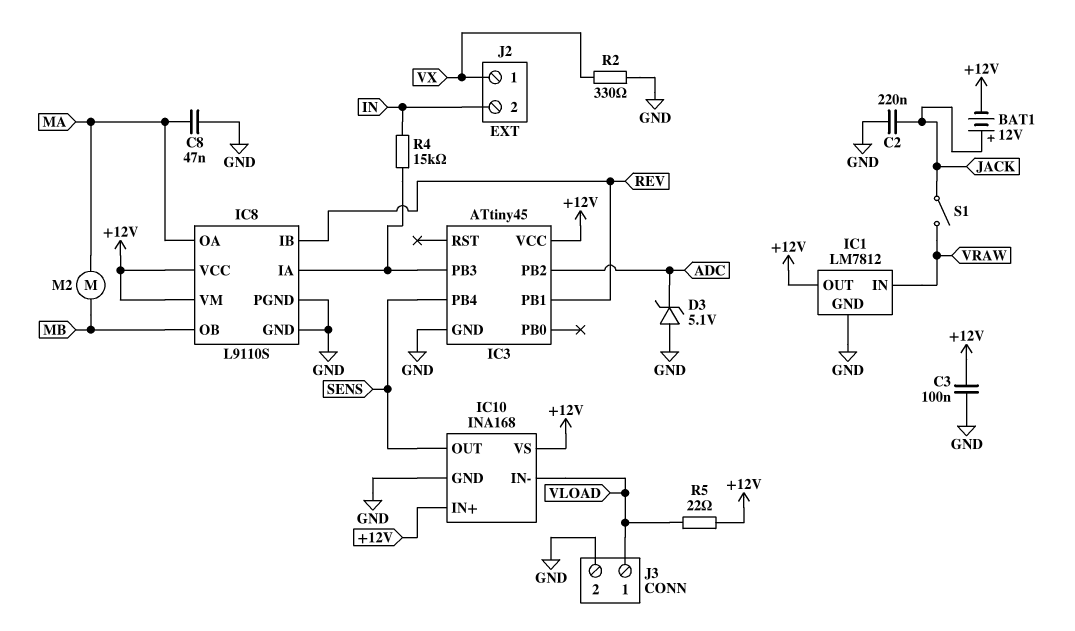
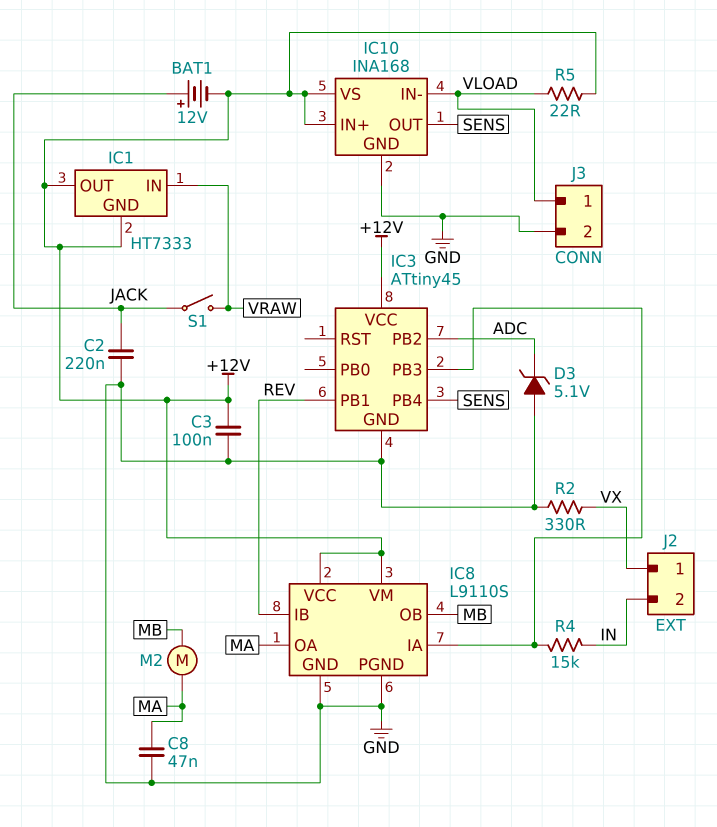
IC1: LM7812 -> HT7333
IC1 pin GND: GND -> +12V

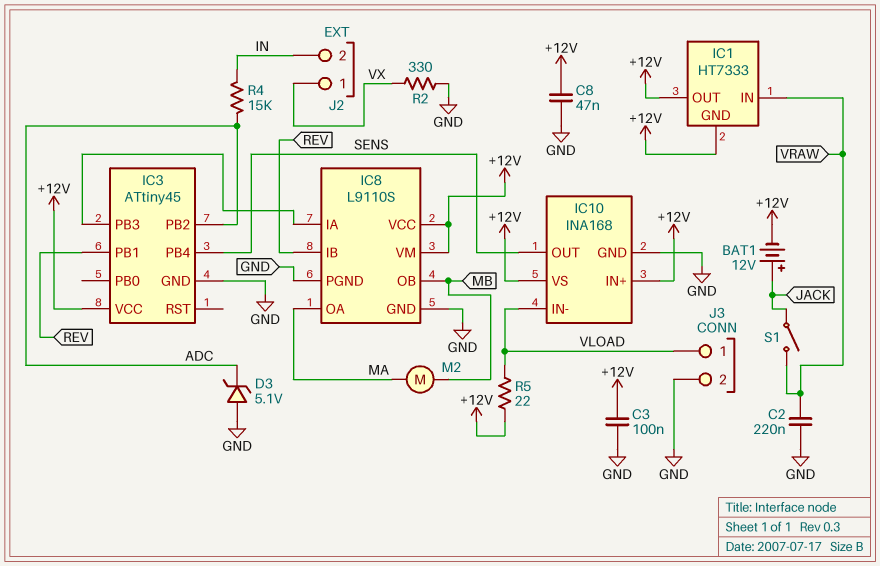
C2: 220nF (GND, JACK) -> 220nF (GND, VRAW)
C8: 47nF (GND, MA) -> 47nF (+12V, GND)
R4: 15k (IC3/PB3, IN) -> 15k (ADC, IN)

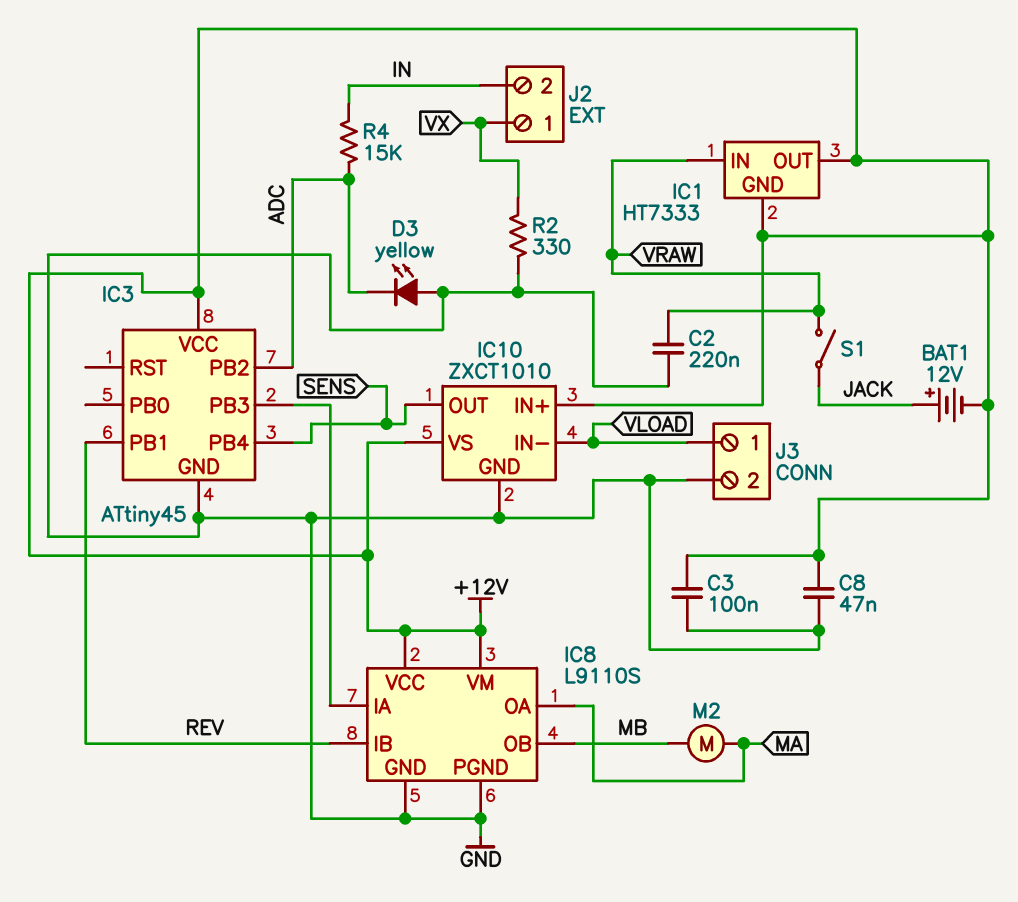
D3: zener 5.1V (A GND, K ADC) -> LED yellow (A GND, K ADC)
IC10: INA168 -> ZXCT1010
R5: 22 (+12V, VLOAD) -> none

